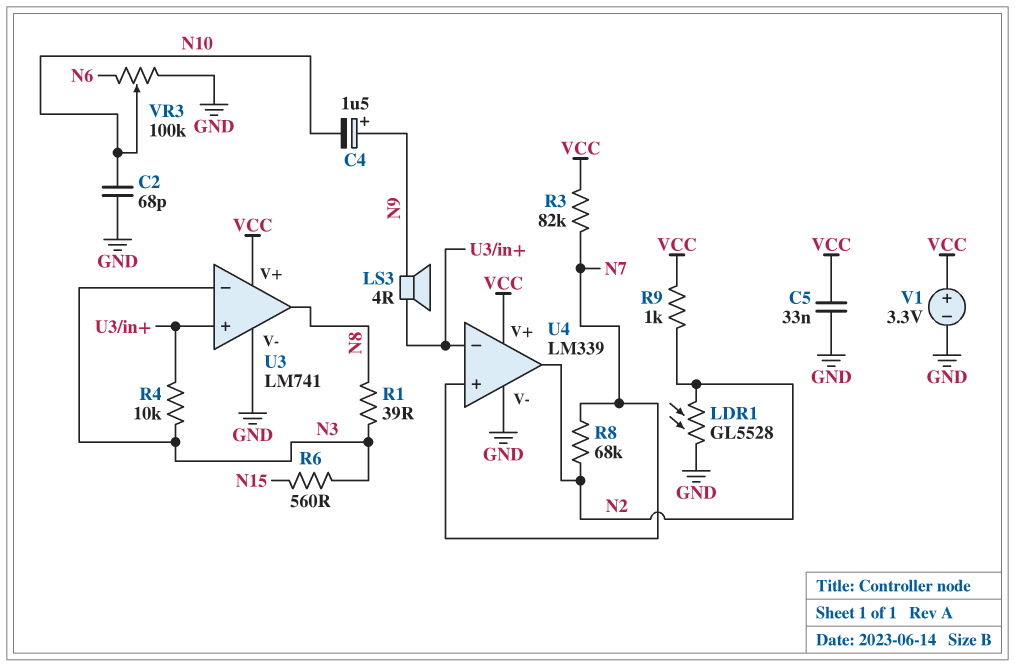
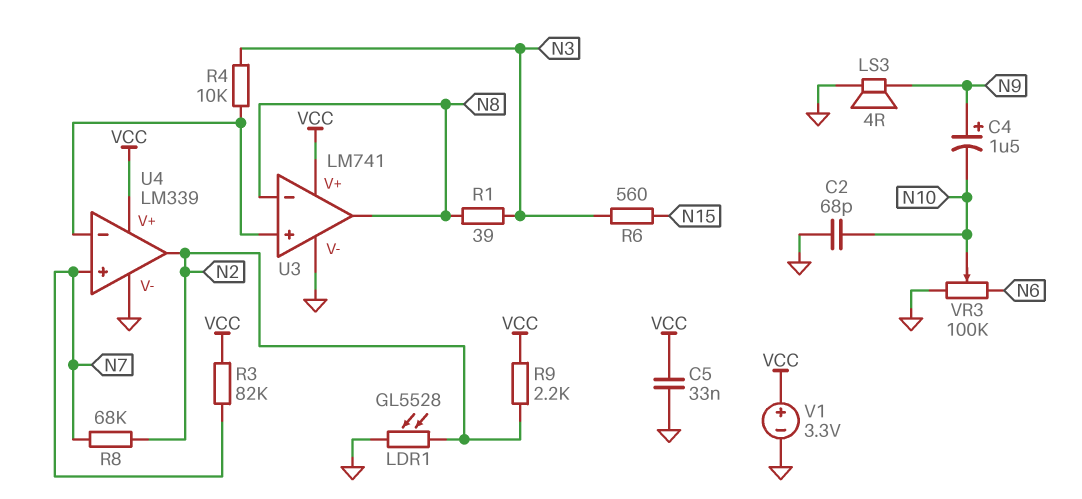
LS3: speaker 4R (N9, U3/in+) -> speaker 4R (GND, N9)
R9: 1k (N2, VCC) -> 2.2k (N2, VCC)
U3 pin in-: N3 -> N8

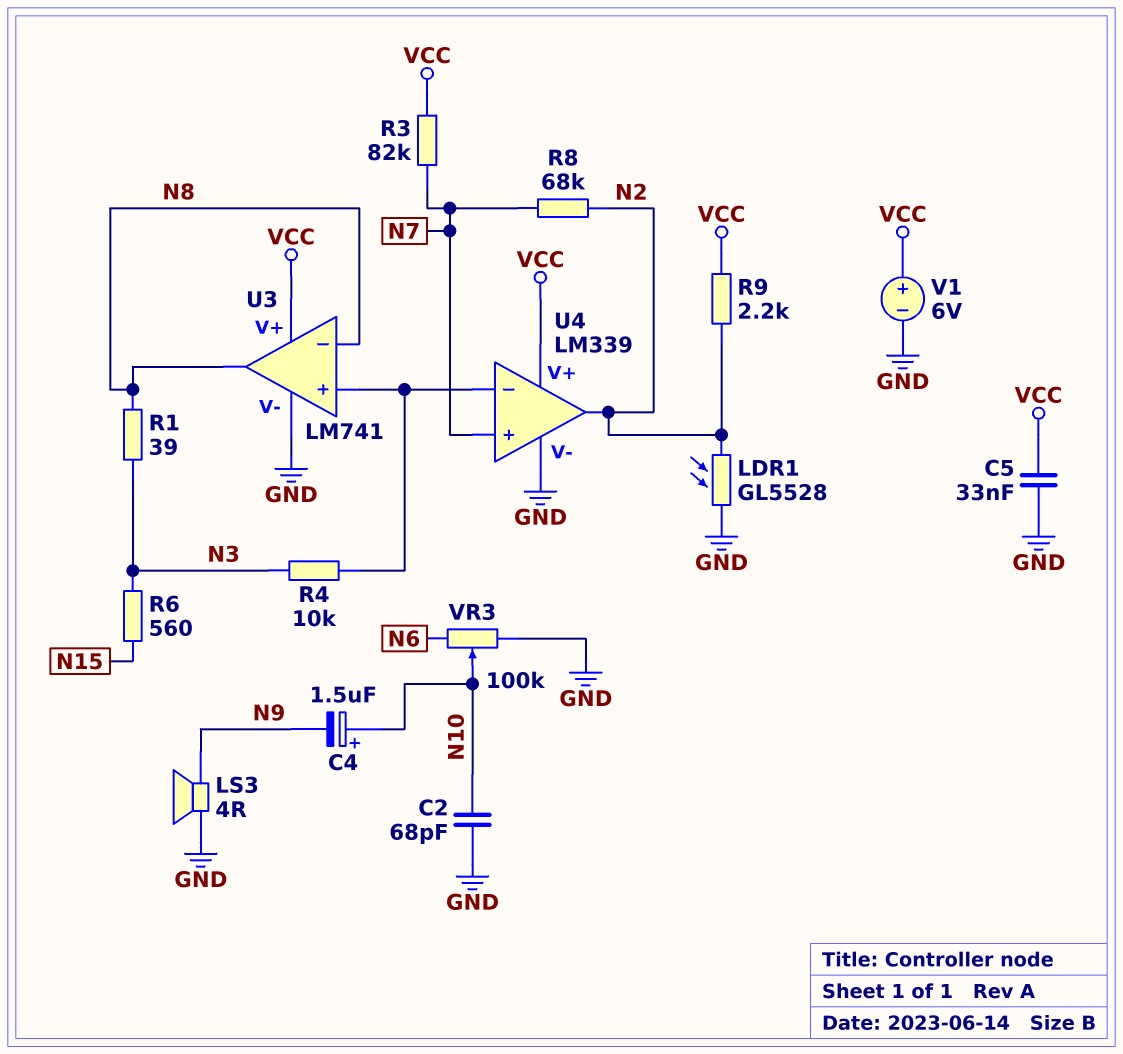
C4: 1.5uF (plus N9, minus N10) -> 1.5uF (plus N10, minus N9)
V1: 3.3V (plus VCC, minus GND) -> 6V (plus VCC, minus GND)

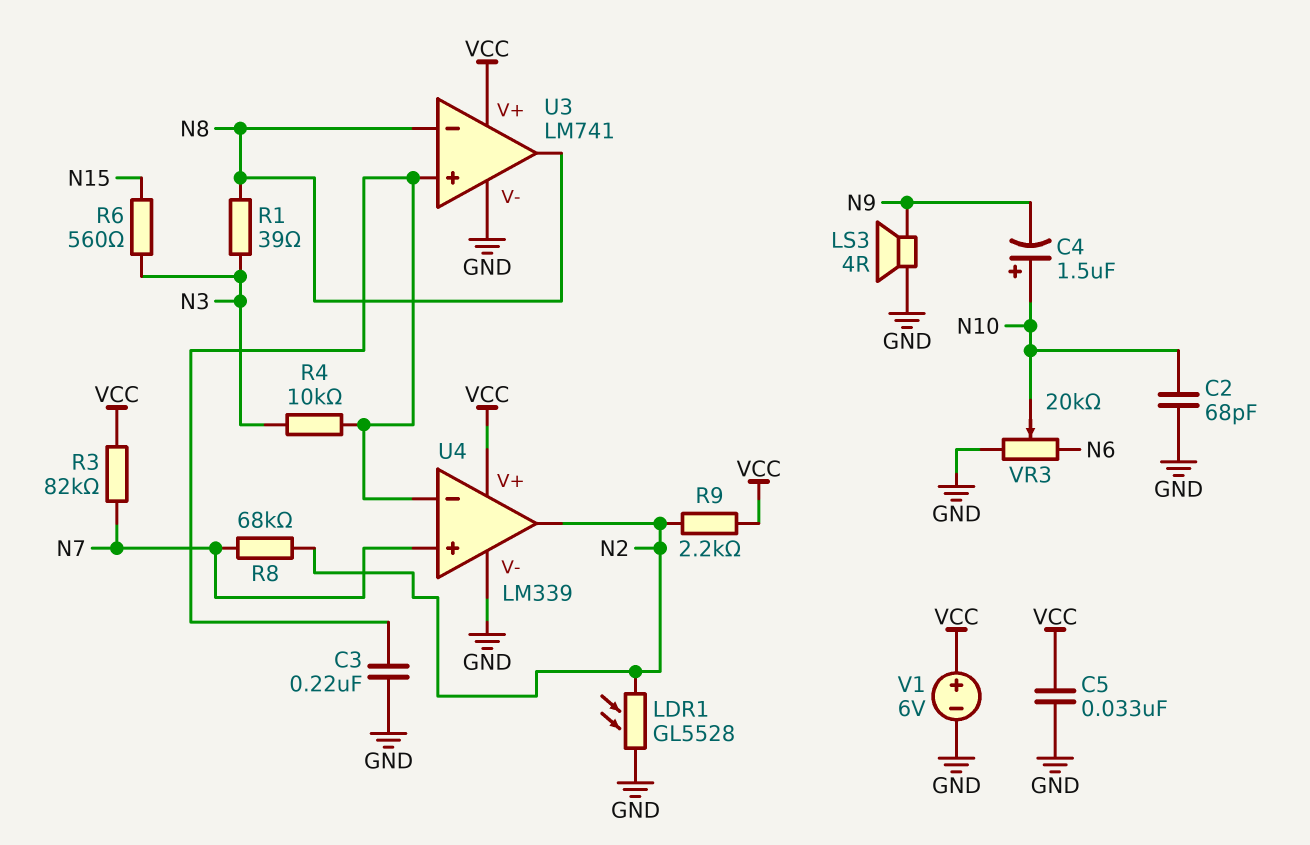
C3: none -> 220nF (GND, U3/in+)
VR3: 100k (GND, N6, wiper N10) -> 20k (GND, N6, wiper N10)

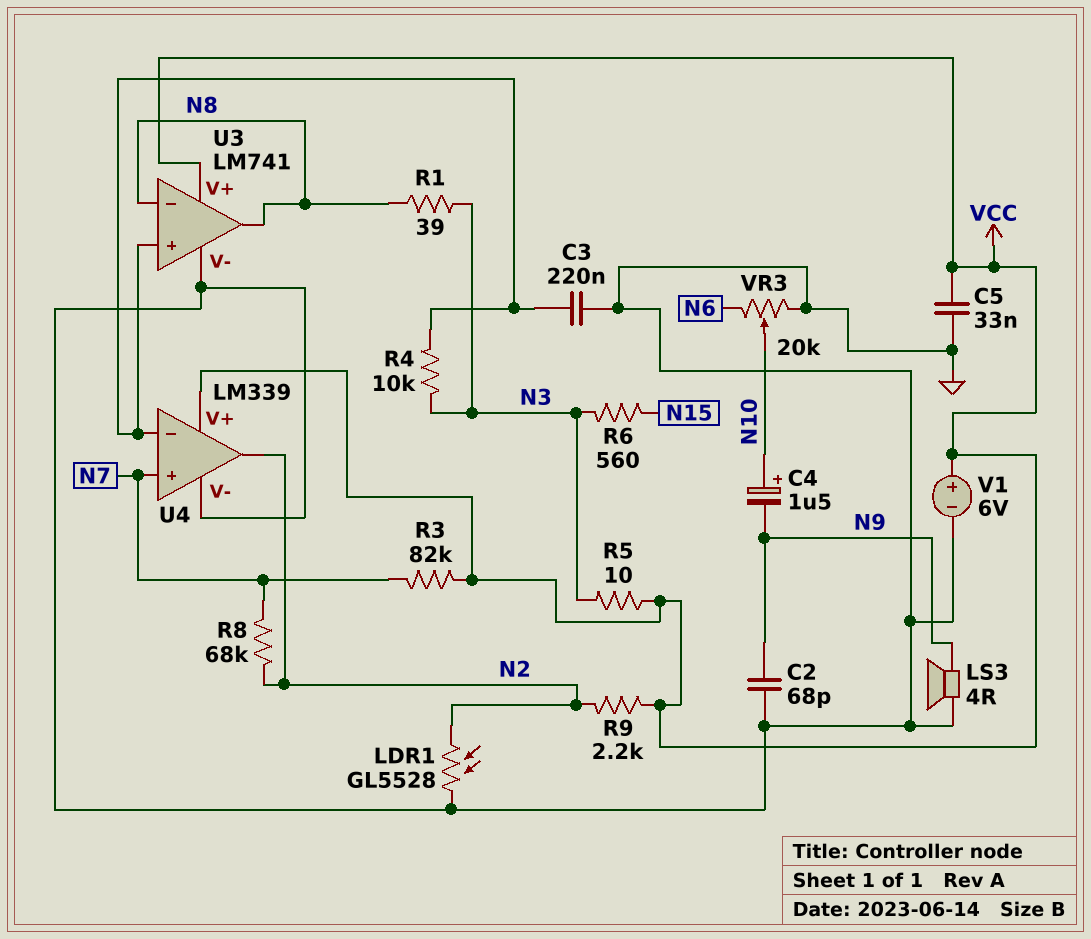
C2: 68pF (GND, N10) -> 68pF (GND, N9)
R5: none -> 10 (N3, VCC)

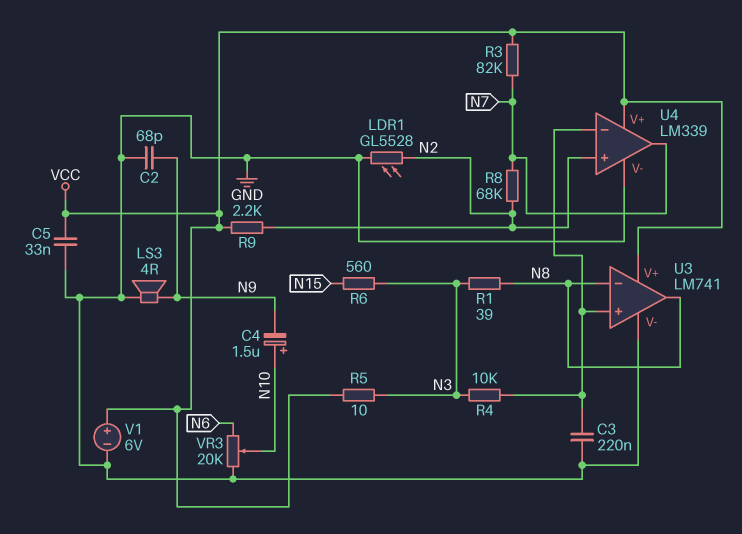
U4 pin in+: N7 -> N2
U4 pin out: N2 -> N7

